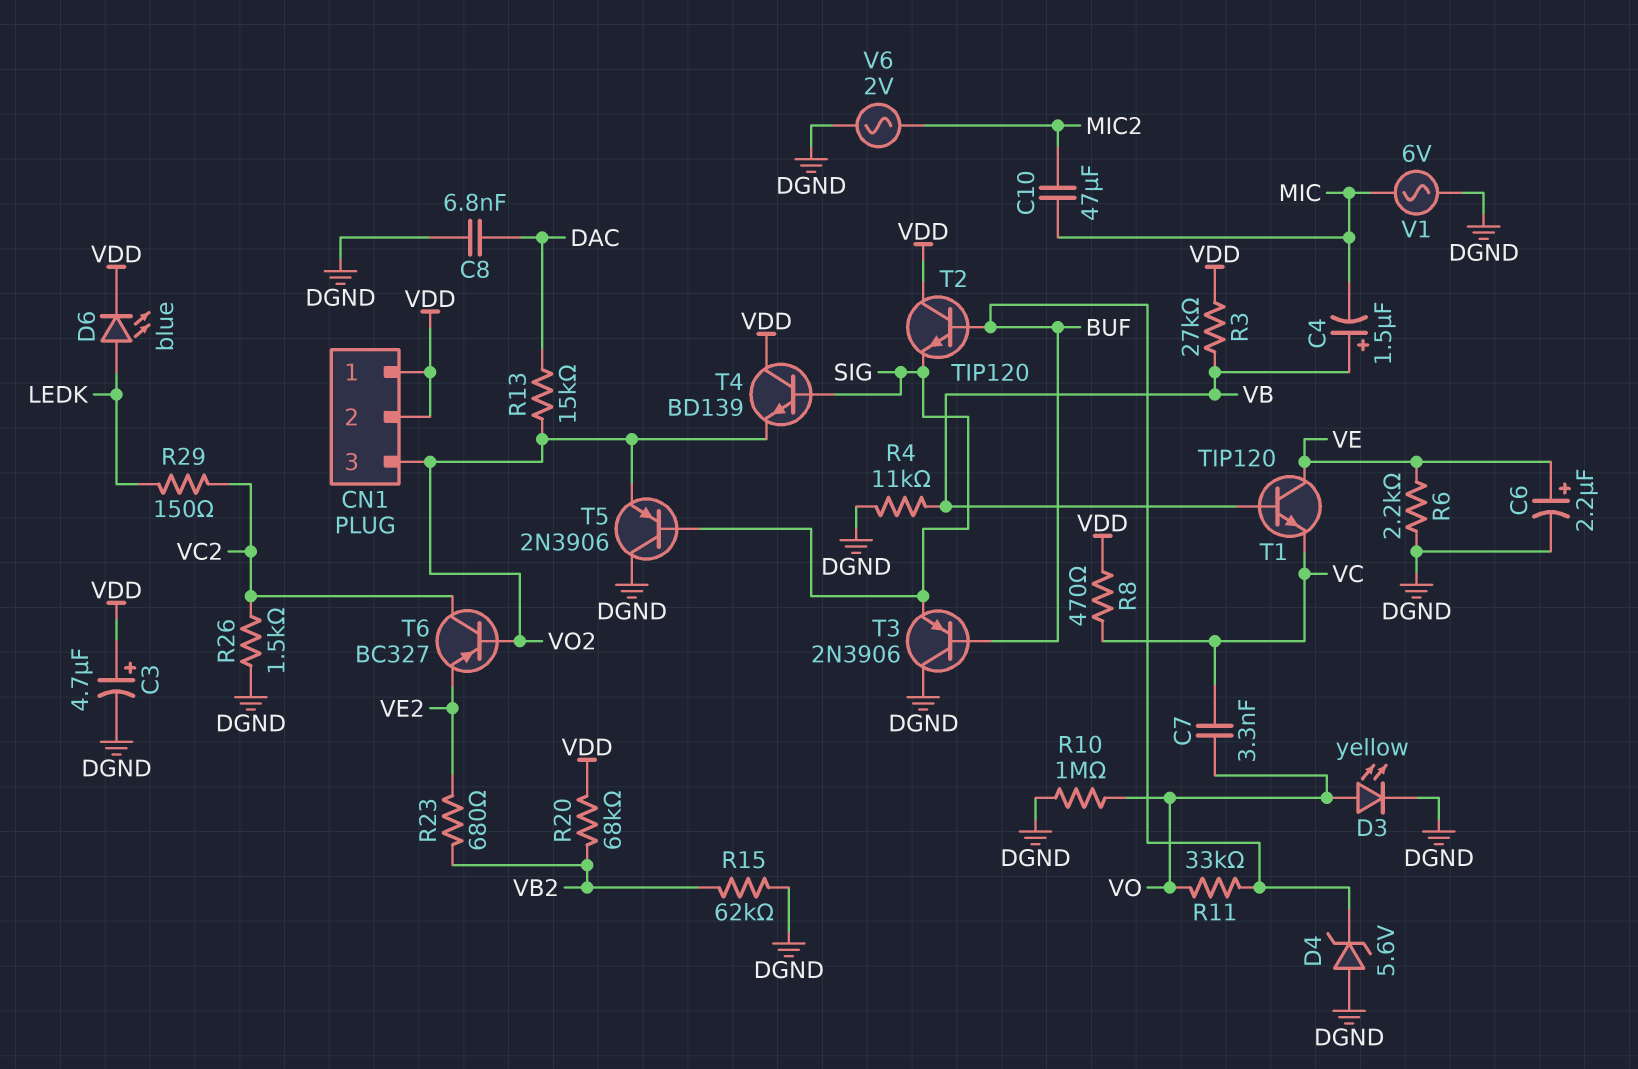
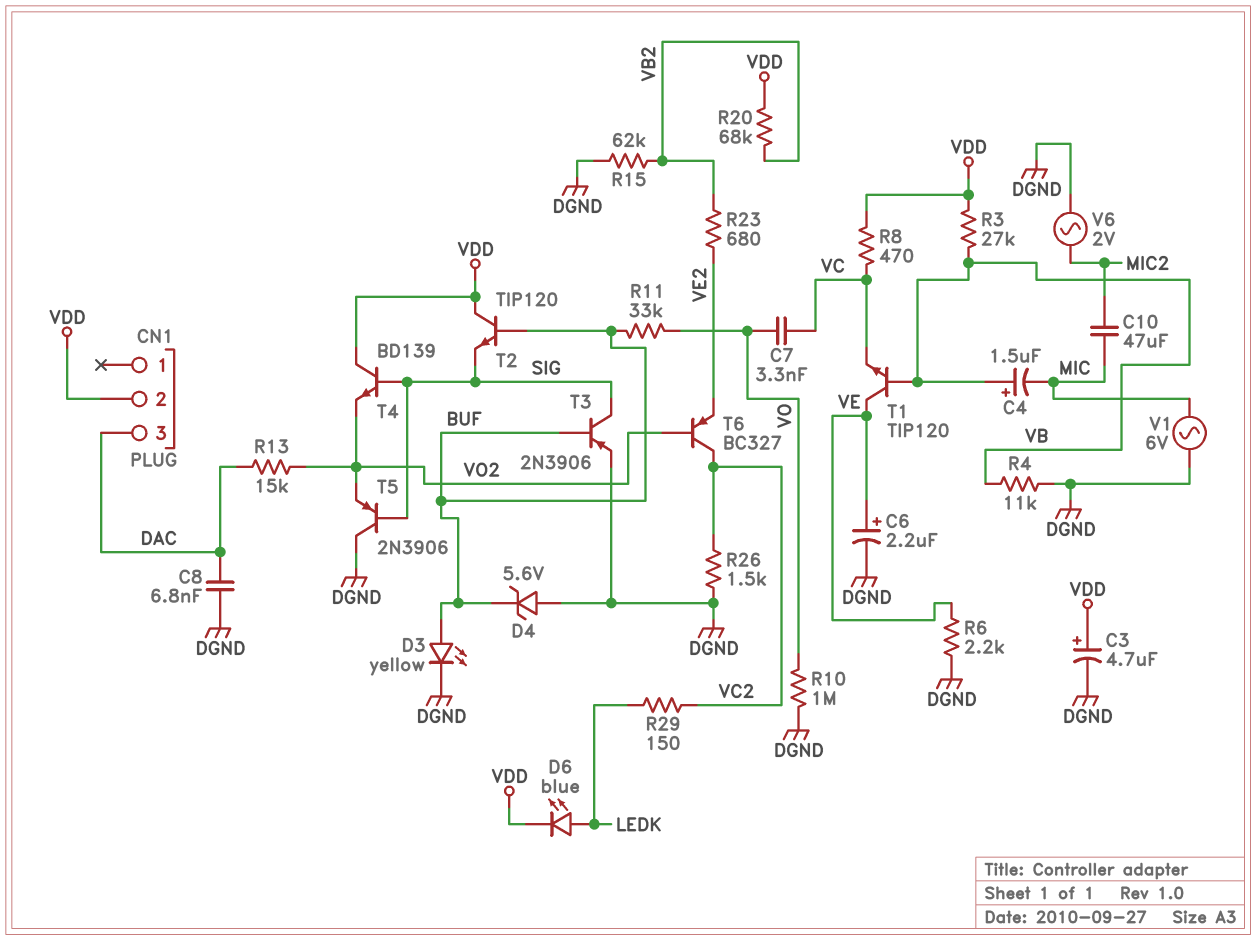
CN1 pin 1: VDD -> none
CN1 pin 3: VO2 -> DAC
D3: LED yellow (A VO, K DGND) -> LED yellow (A BUF, K DGND)
T3: PNP 2N3906 (B BUF, C DGND, E SIG) -> PNP 2N3906 (B BUF, C SIG, E DGND)

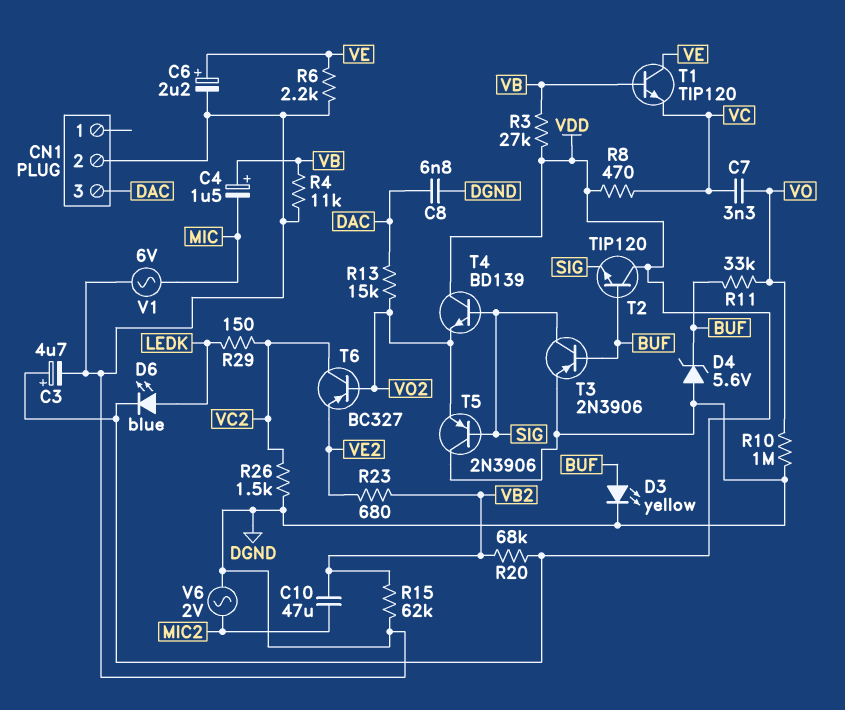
C10: 47uF (MIC, MIC2) -> 47uF (MIC2, VB2)
CN1 pin 2: VDD -> DGND

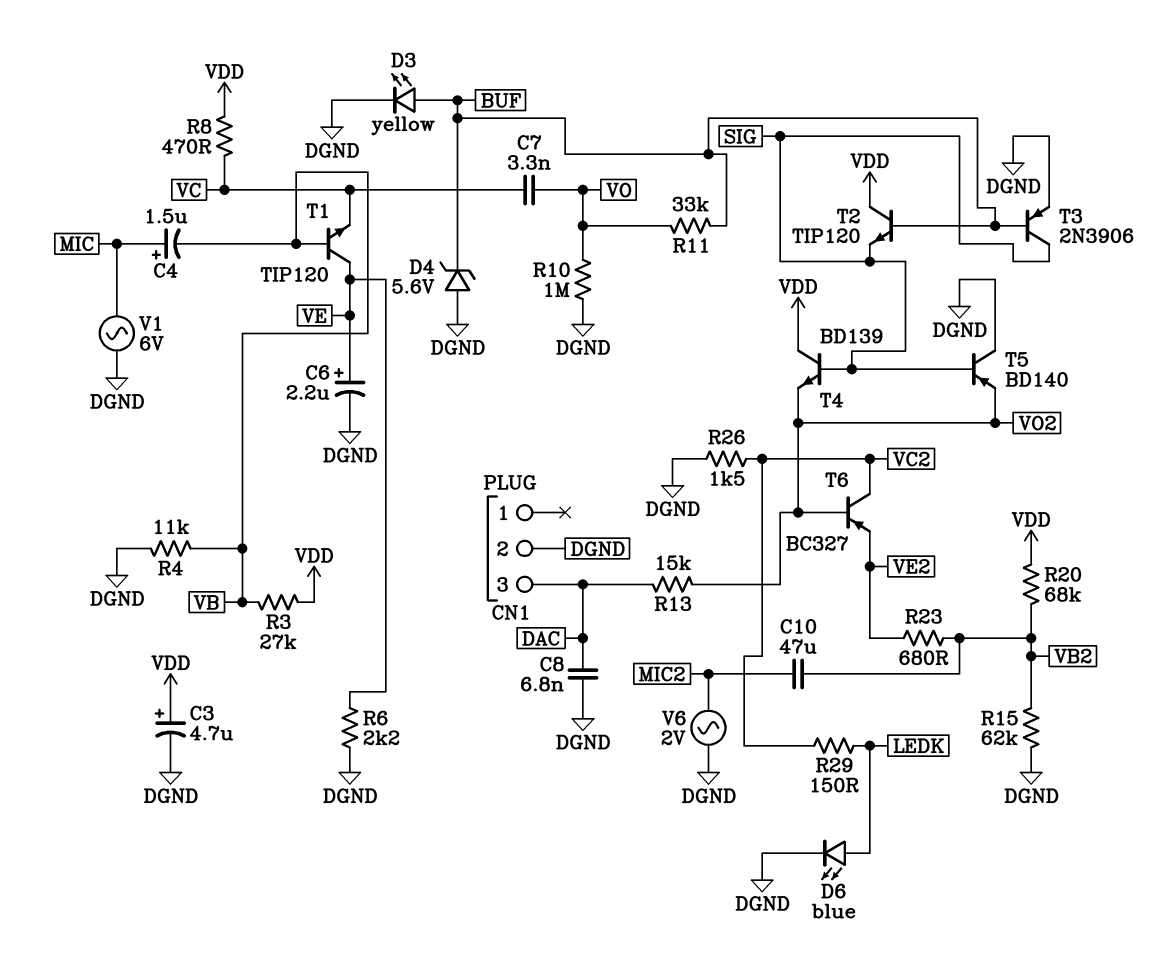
C4: 1.5uF (plus VB, minus MIC) -> 1.5uF (plus MIC, minus VB)
D6: LED blue (A LEDK, K VDD) -> LED blue (A LEDK, K DGND)
T5: PNP 2N3906 (B SIG, C DGND, E VO2) -> PNP BD140 (B SIG, C DGND, E VO2)

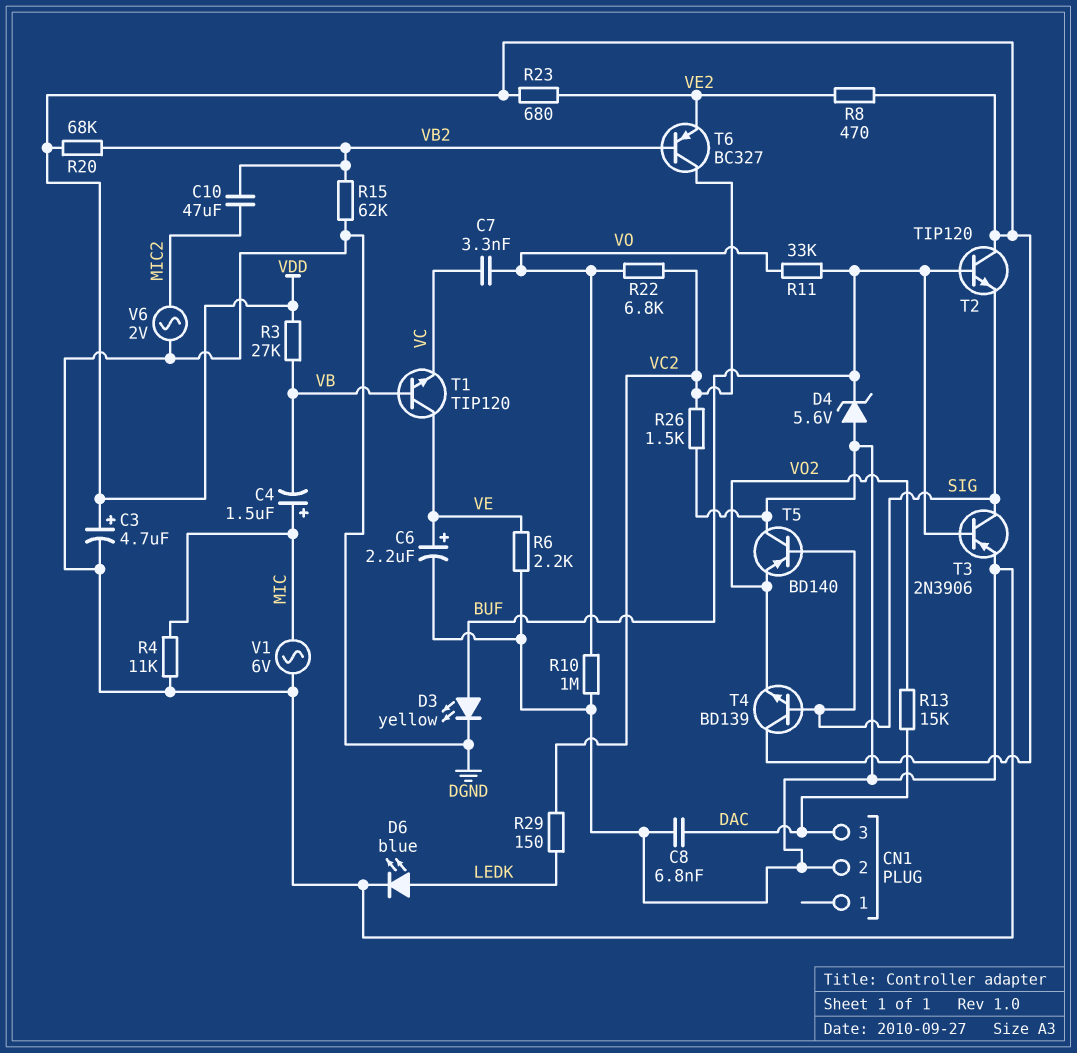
R4: 11k (DGND, VB) -> 11k (DGND, MIC)
R8: 470 (VC, VDD) -> 470 (VDD, VE2)
R22: none -> 6.8k (VC2, VO)
R23: 680 (VB2, VE2) -> 680 (VDD, VE2)
T6: PNP BC327 (B VO2, C VC2, E VE2) -> PNP BC327 (B VB2, C VC2, E VE2)

